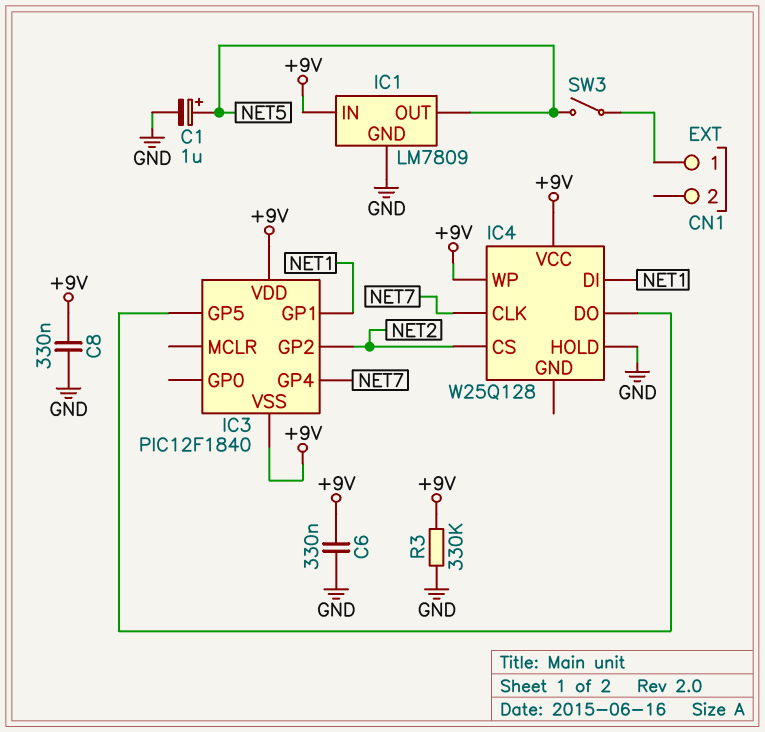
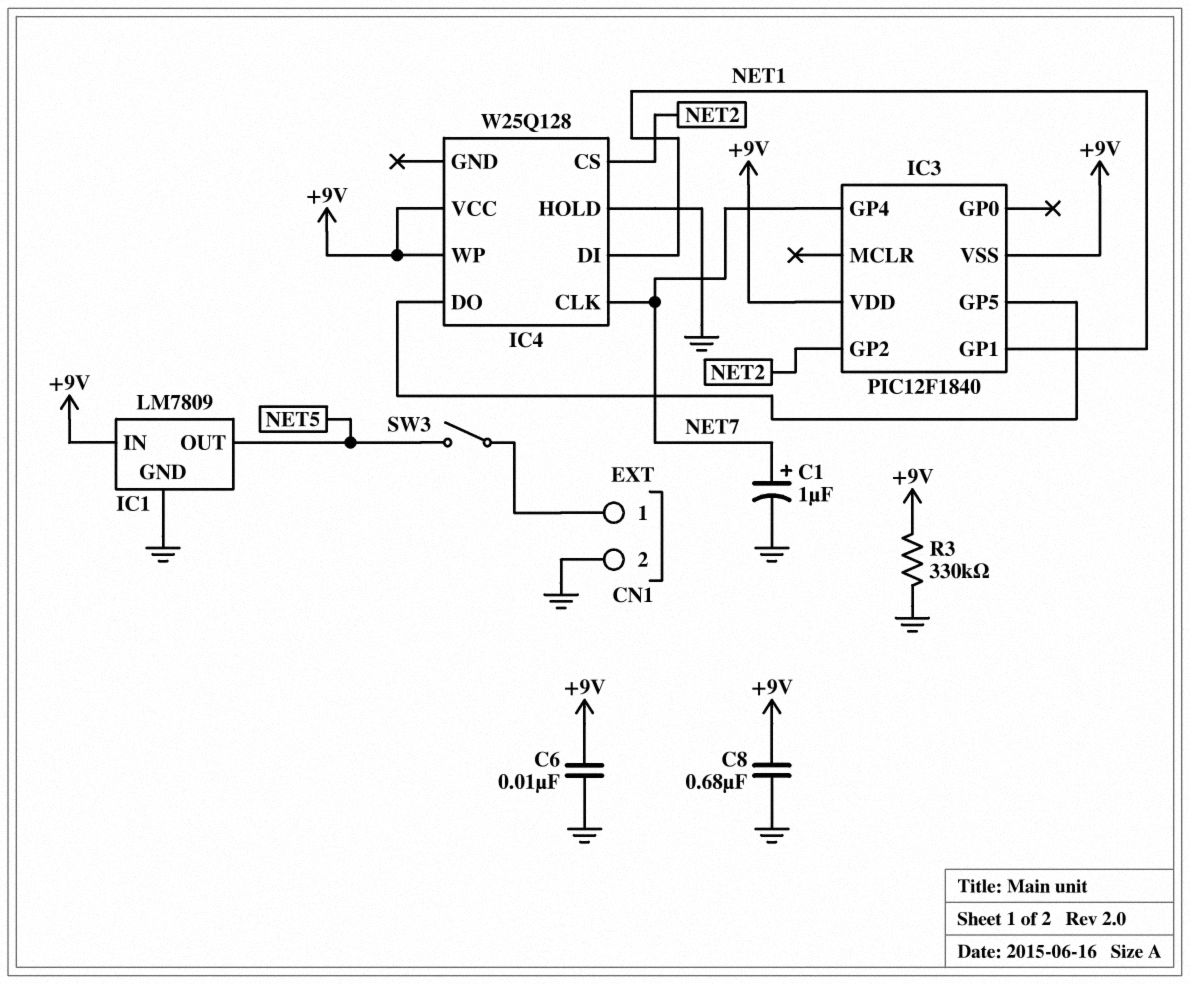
C1: 1uF (plus NET5, minus GND) -> 1uF (plus NET7, minus GND)
C6: 330nF (+9V, GND) -> 10nF (+9V, GND)
C8: 330nF (+9V, GND) -> 680nF (+9V, GND)
CN1 pin 2: none -> GND

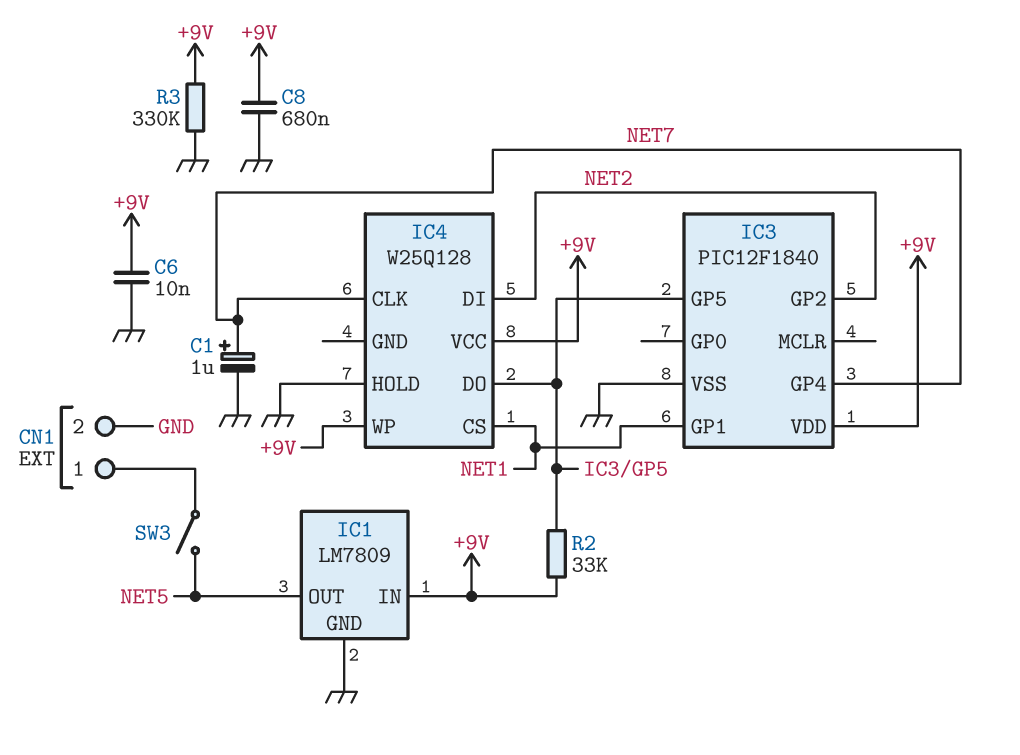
IC3 pin VSS: +9V -> GND
IC4 pin CS: NET2 -> NET1
IC4 pin DI: NET1 -> NET2
R2: none -> 33k (+9V, IC3/GP5)

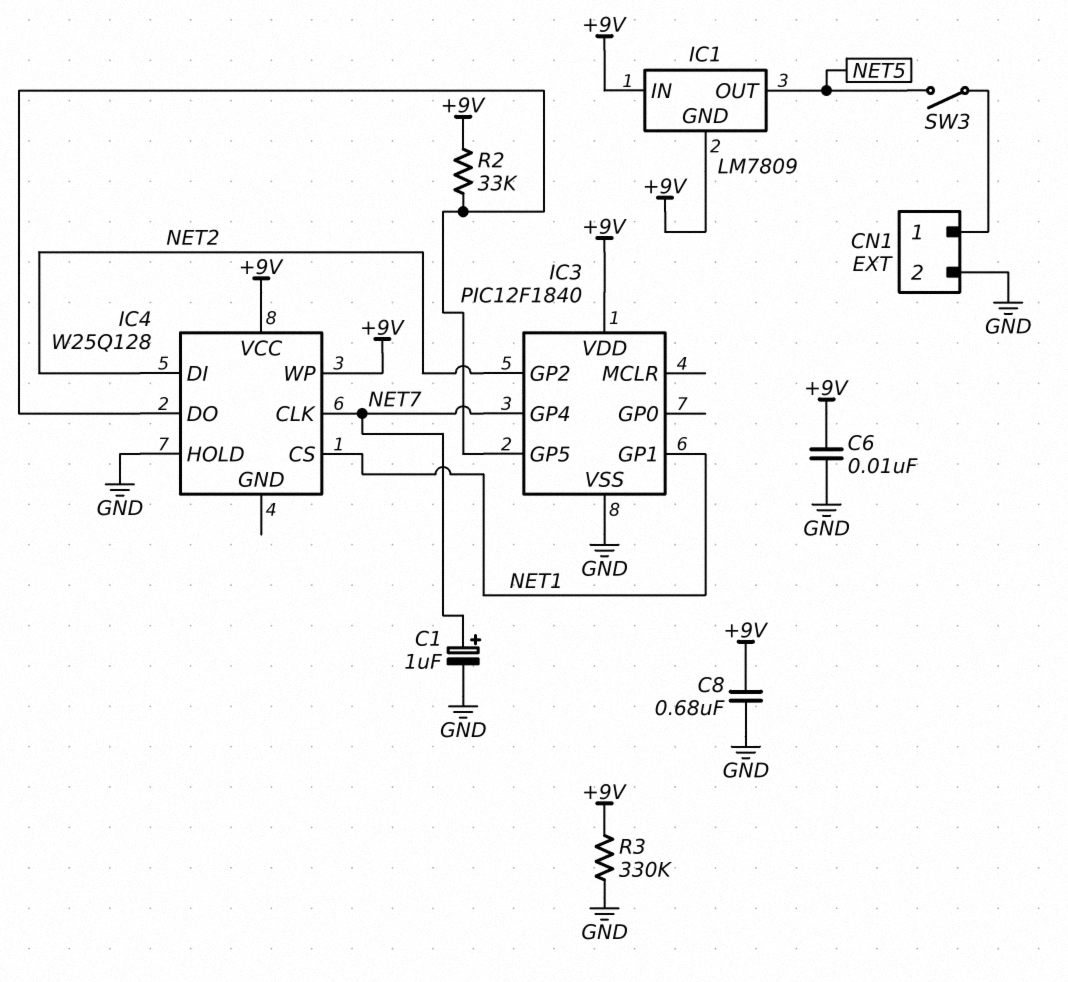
IC1 pin GND: GND -> +9V

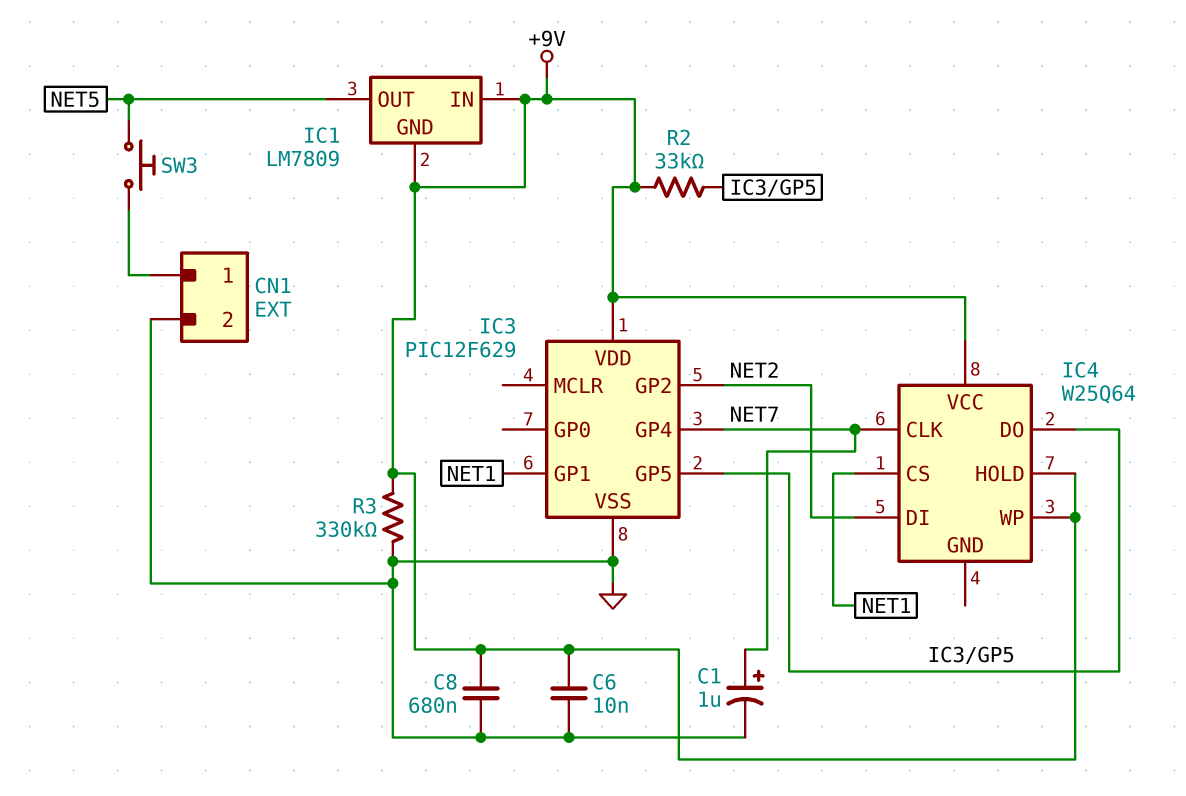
IC3: PIC12F1840 -> PIC12F629
IC4: W25Q128 -> W25Q64
IC4 pin HOLD: GND -> +9V
SW3: switch (CN1/1, NET5) -> button (CN1/1, NET5)

